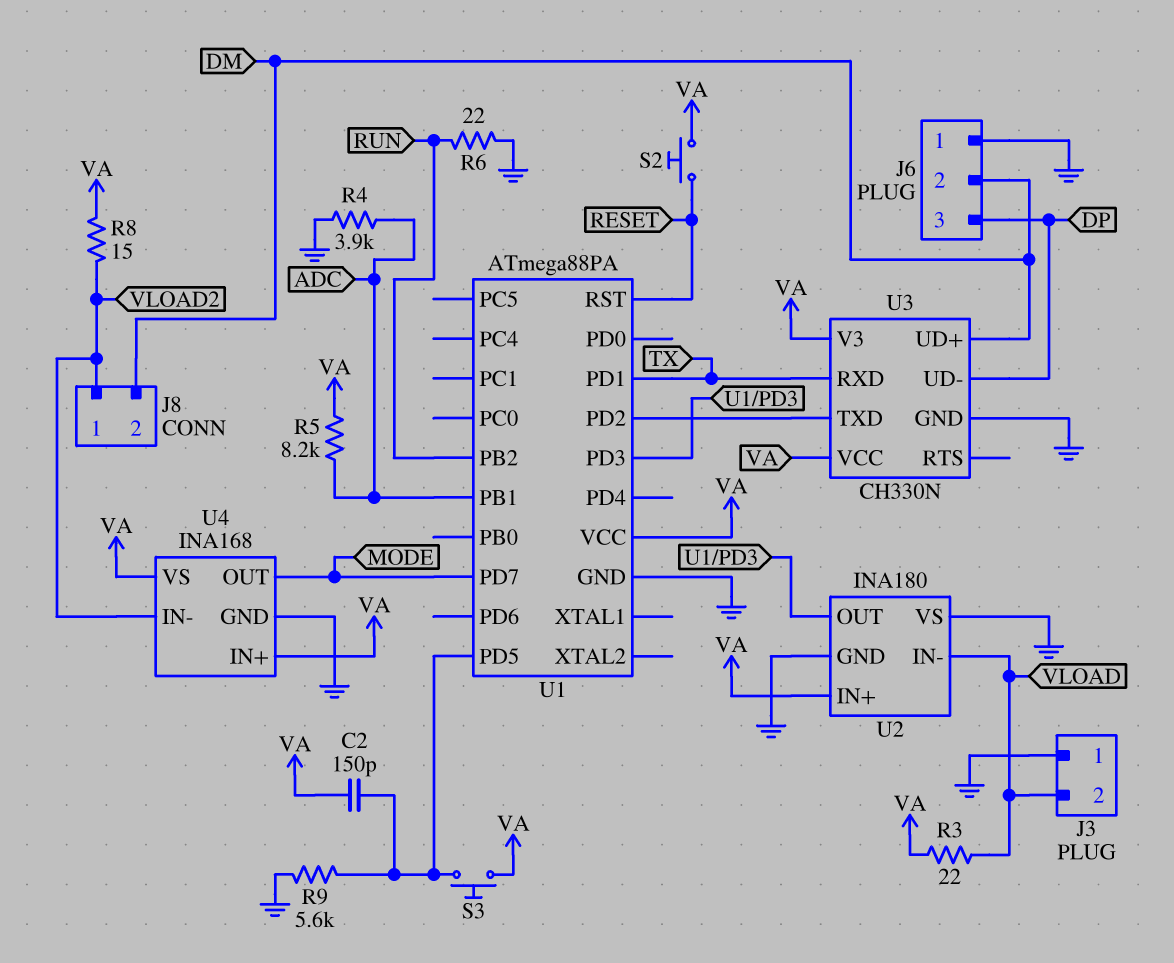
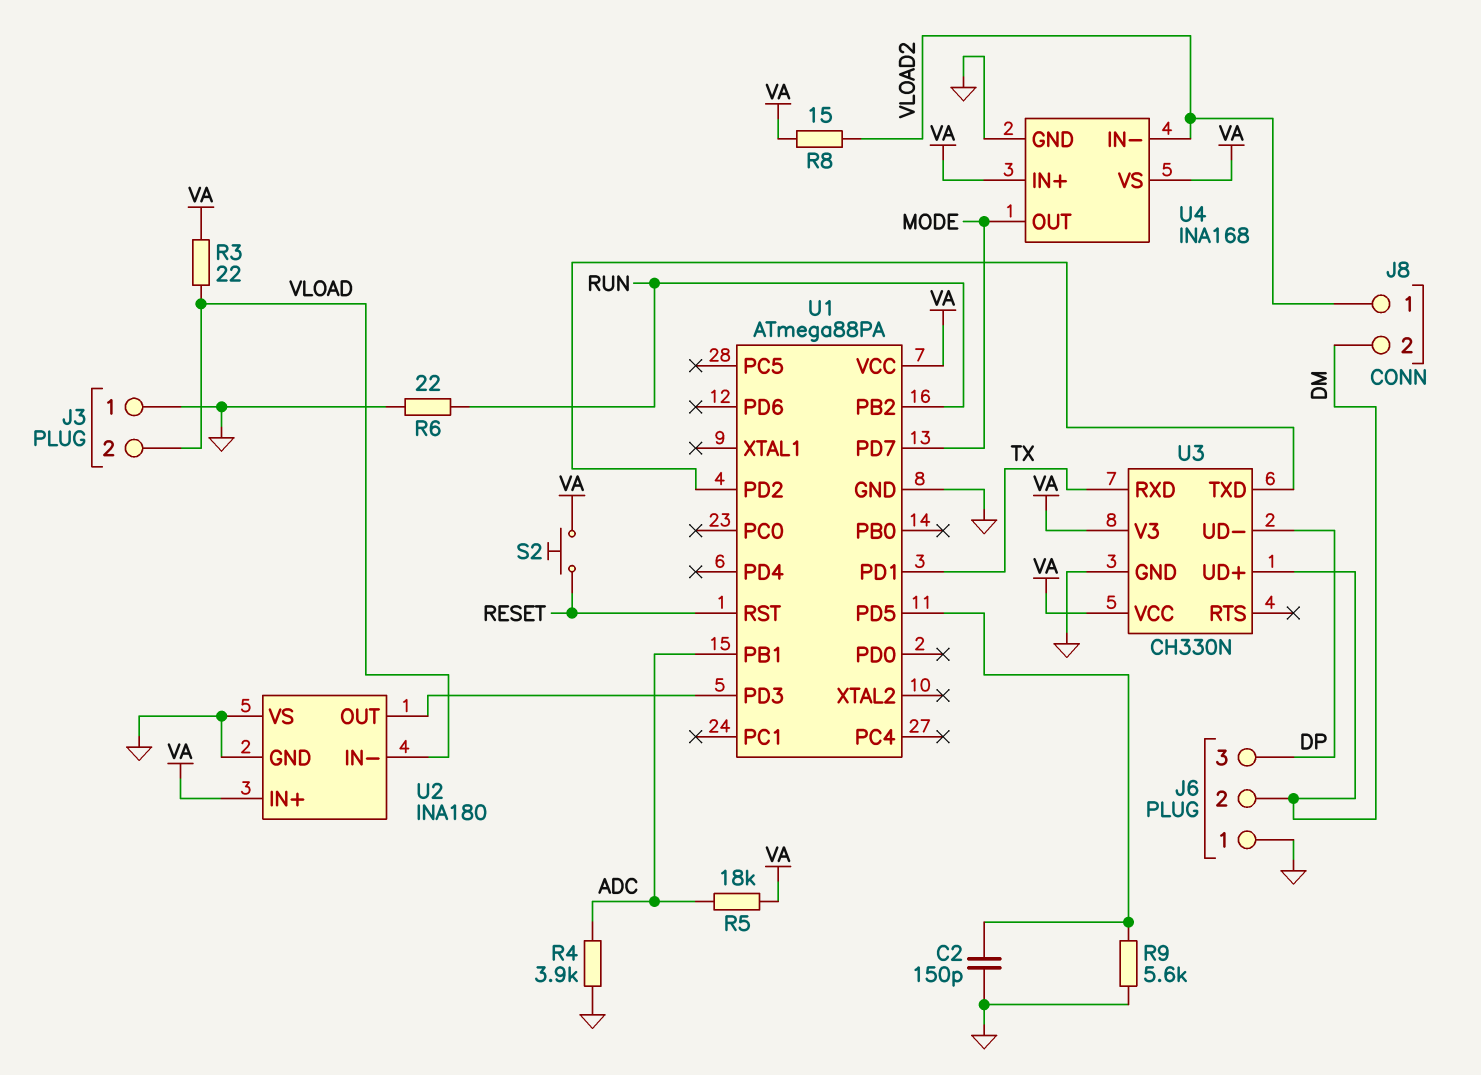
C2: 150pF (U1/PD5, VA) -> 150pF (GND, U1/PD5)
R5: 8.2k (ADC, VA) -> 18k (ADC, VA)
S3: button (U1/PD5, VA) -> none

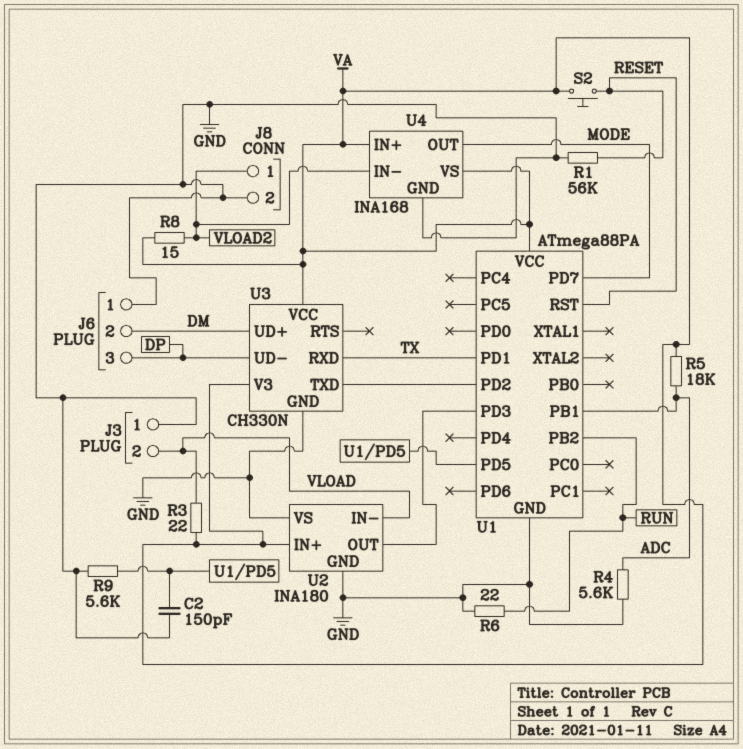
J8 pin 2: DM -> GND
R1: none -> 56k (GND, RESET)
R4: 3.9k (ADC, GND) -> 5.6k (ADC, GND)

